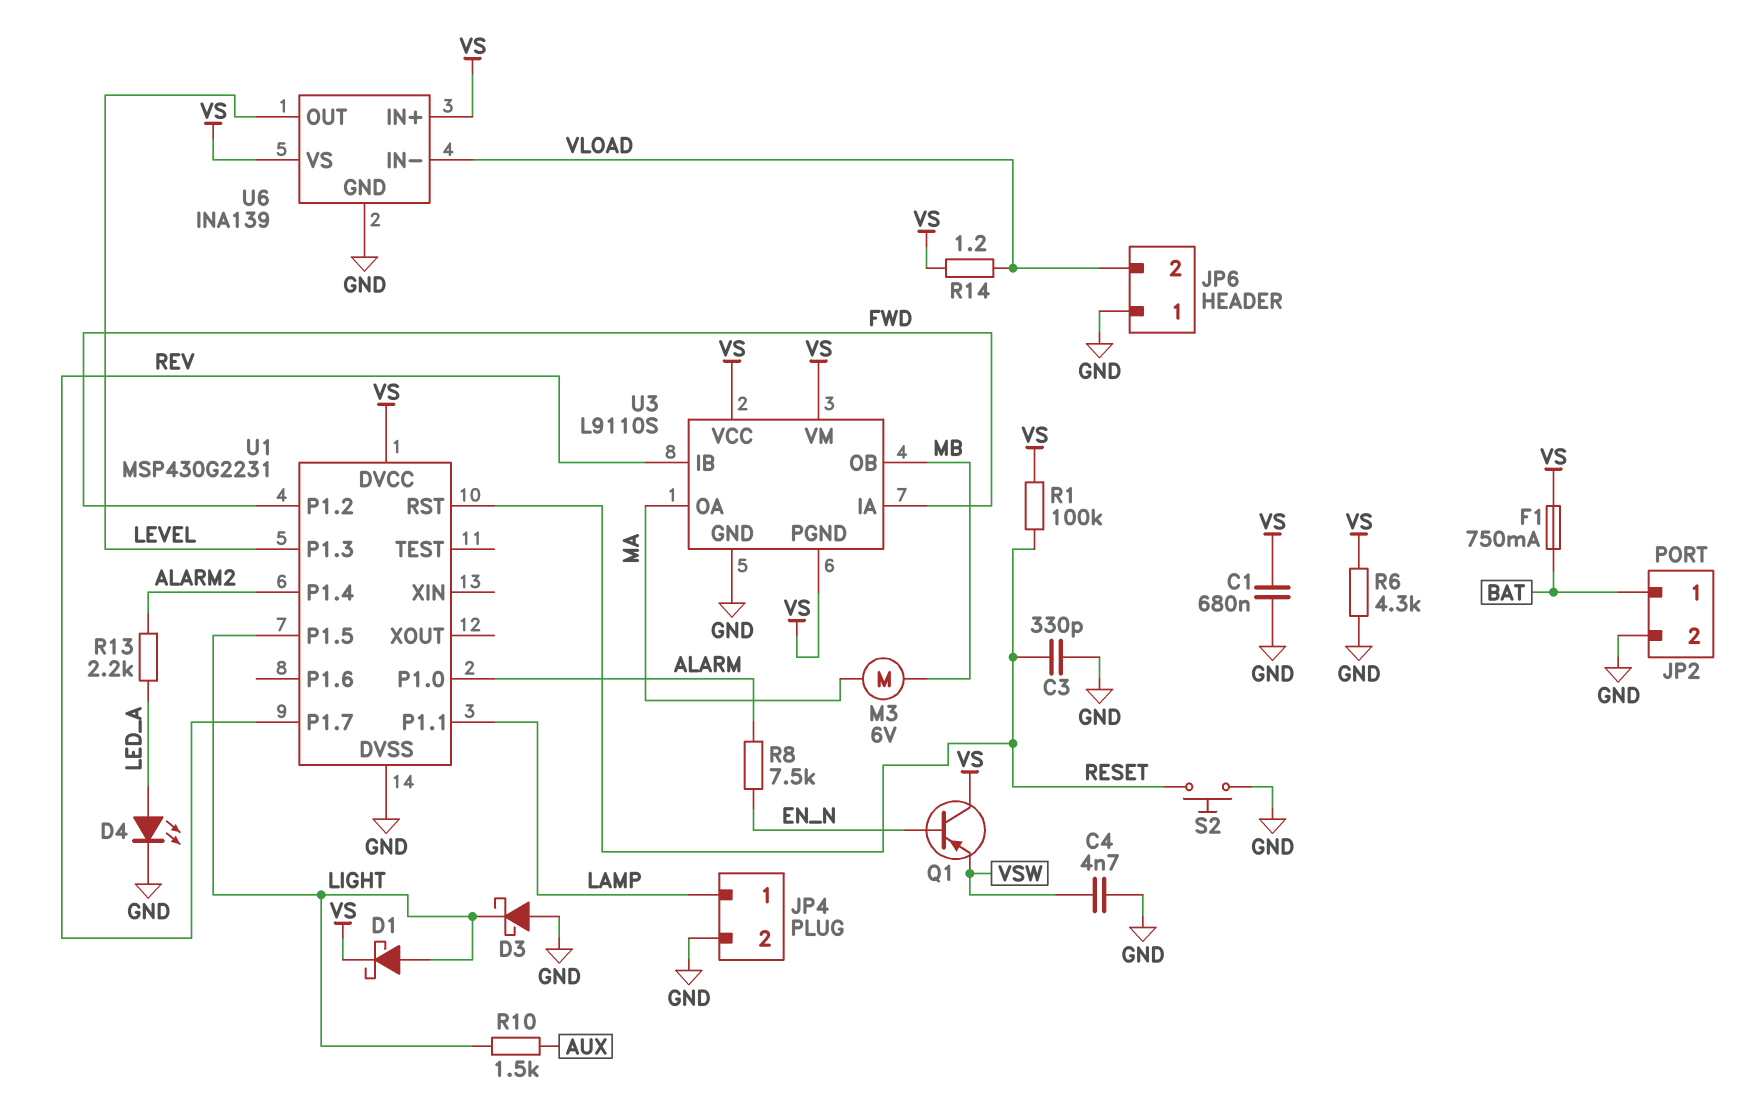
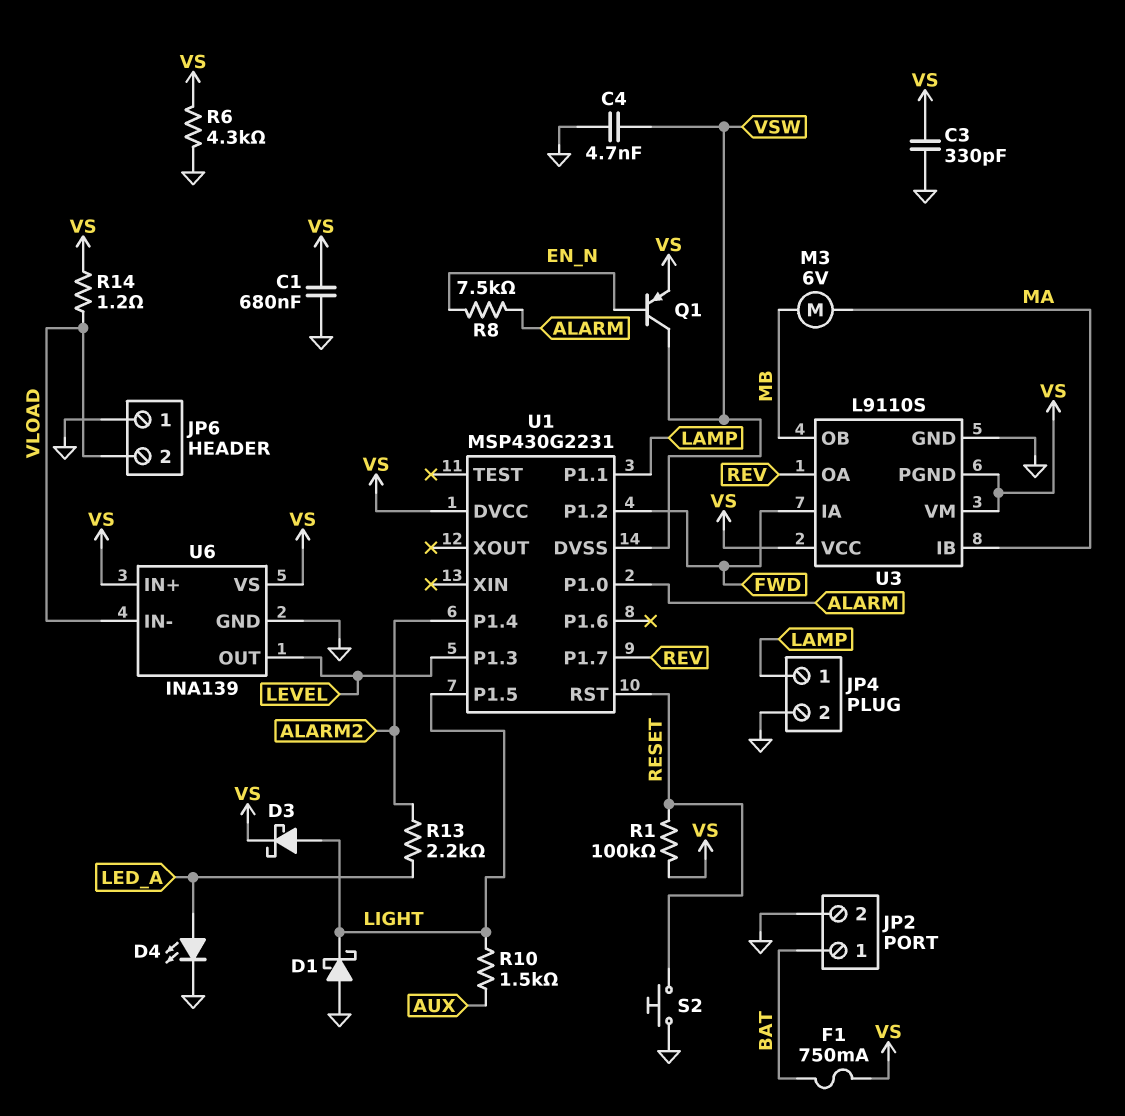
C3: 330pF (GND, RESET) -> 330pF (GND, VS)
D1: schottky (A LIGHT, K VS) -> schottky (A GND, K LIGHT)
D3: schottky (A GND, K LIGHT) -> schottky (A LIGHT, K VS)
Q1: PNP (B EN_N, C VS, E VSW) -> PNP (B EN_N, C VSW, E VS)
U1 pin DVSS: GND -> VSW
U3 pin IB: REV -> MA
U3 pin OA: MA -> REV

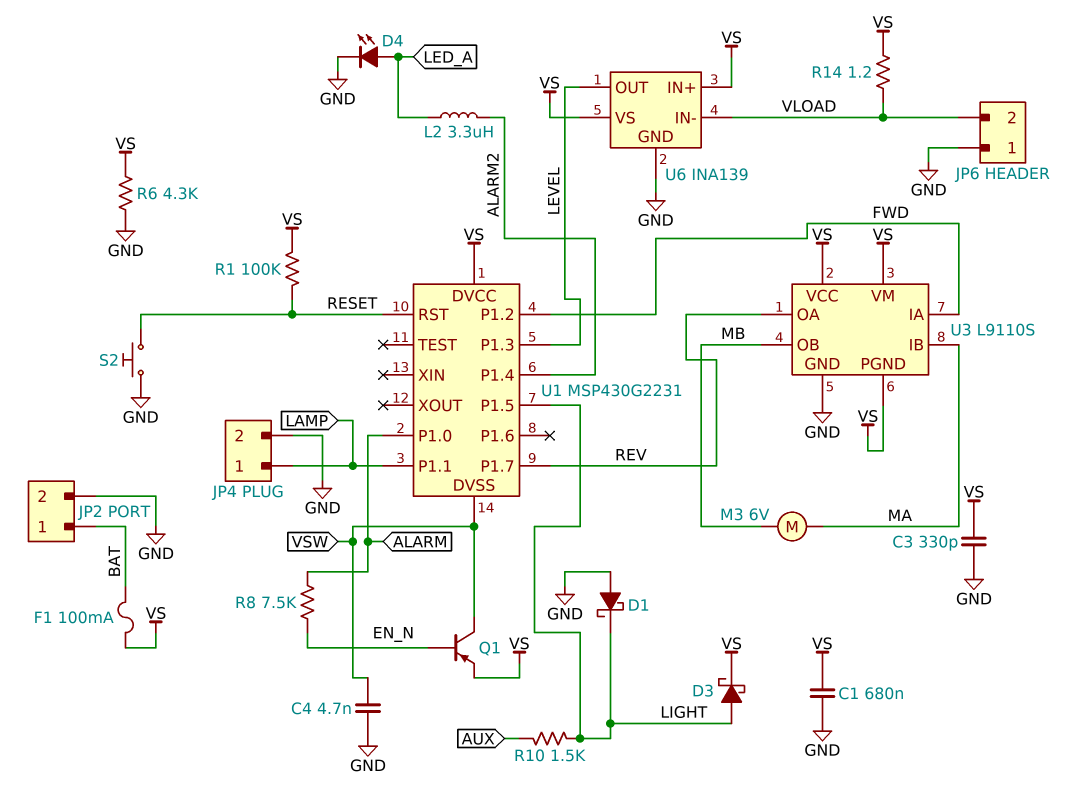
F1: 750mA (BAT, VS) -> 100mA (BAT, VS)
L2: none -> 3.3uH (ALARM2, LED_A)
R13: 2.2k (ALARM2, LED_A) -> none

